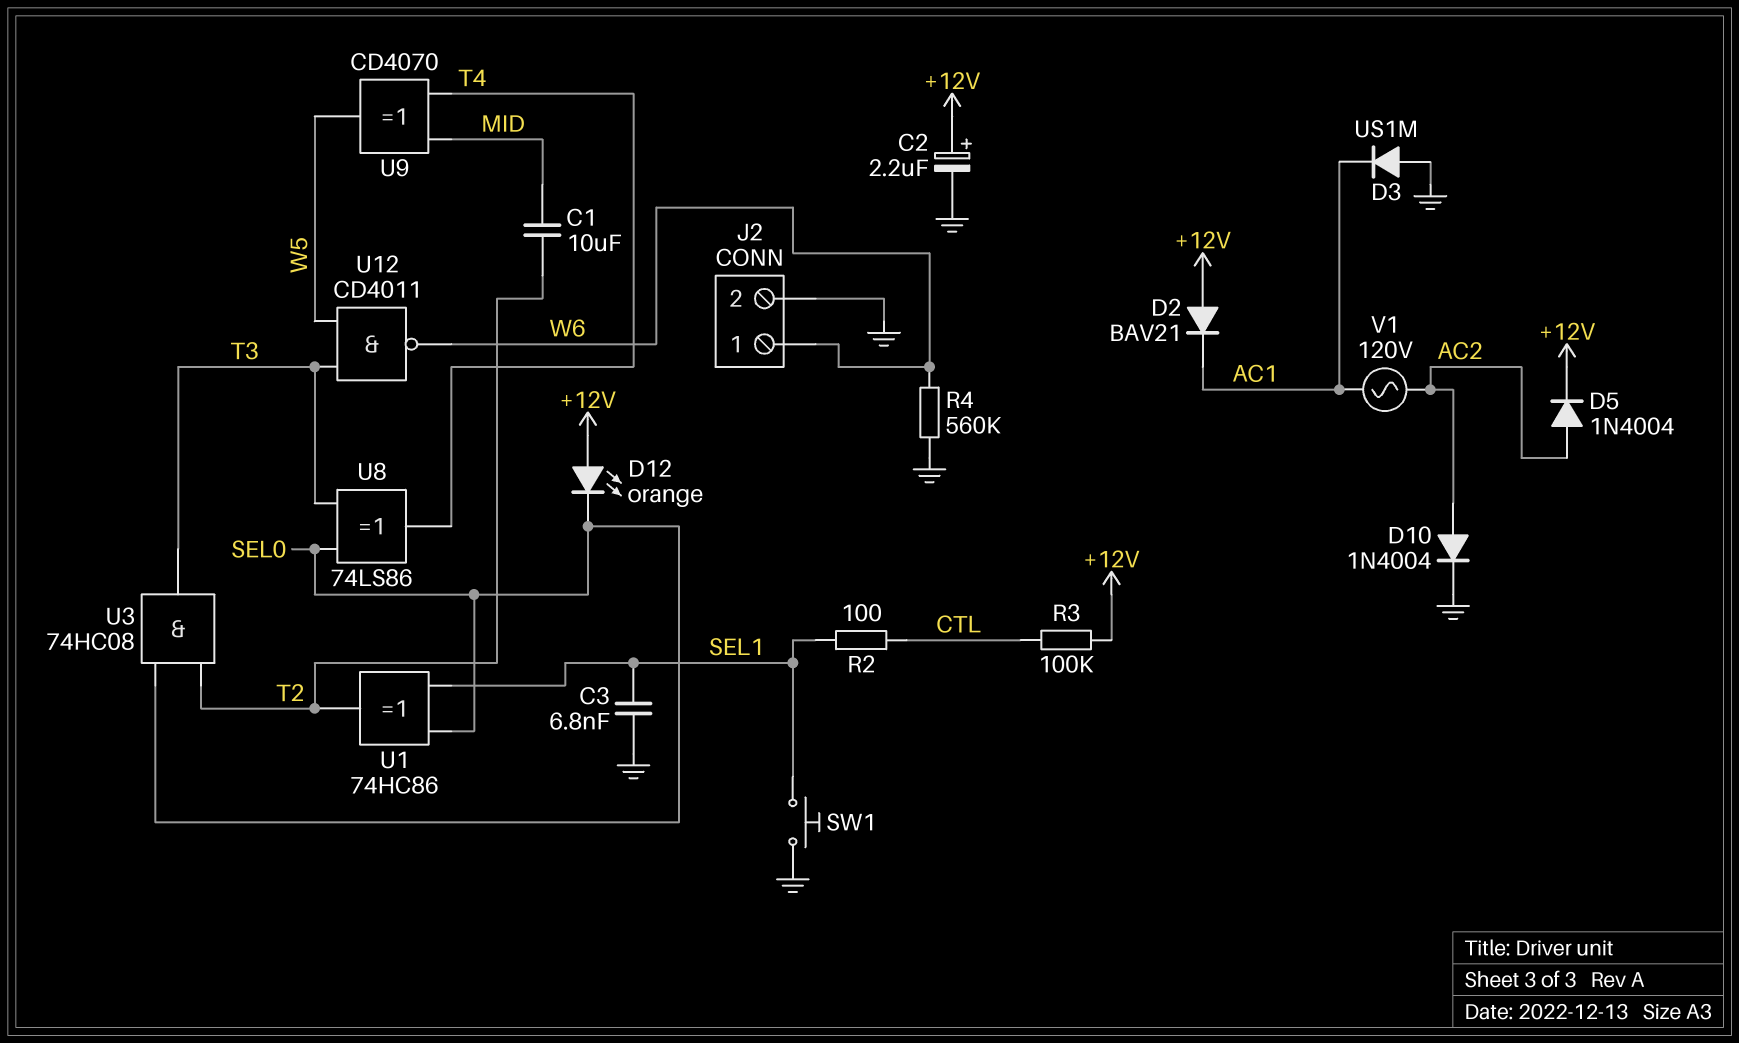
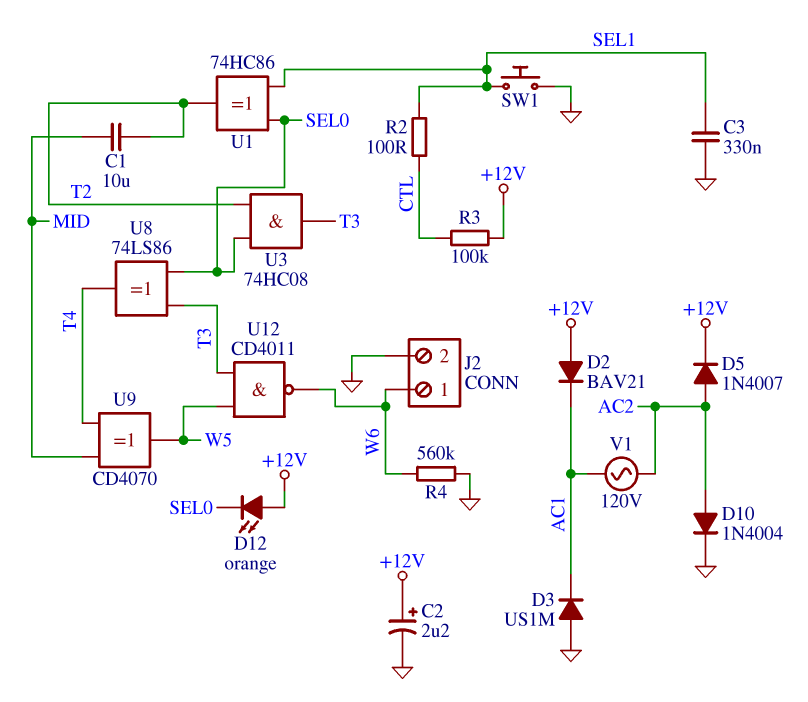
C3: 6.8nF (GND, SEL1) -> 330nF (GND, SEL1)
D5: diode 1N4004 (A AC2, K +12V) -> diode 1N4007 (A AC2, K +12V)

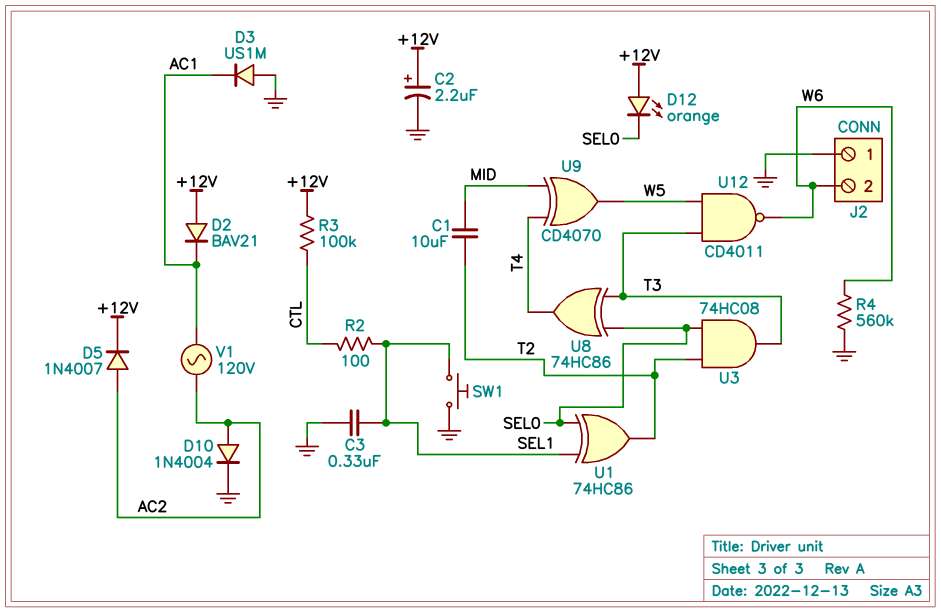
J2 pin 1: W6 -> GND
J2 pin 2: GND -> W6
U8: XOR 74LS86 (in SEL0, in T3, out T4) -> XOR 74HC86 (in SEL0, in T3, out T4)

